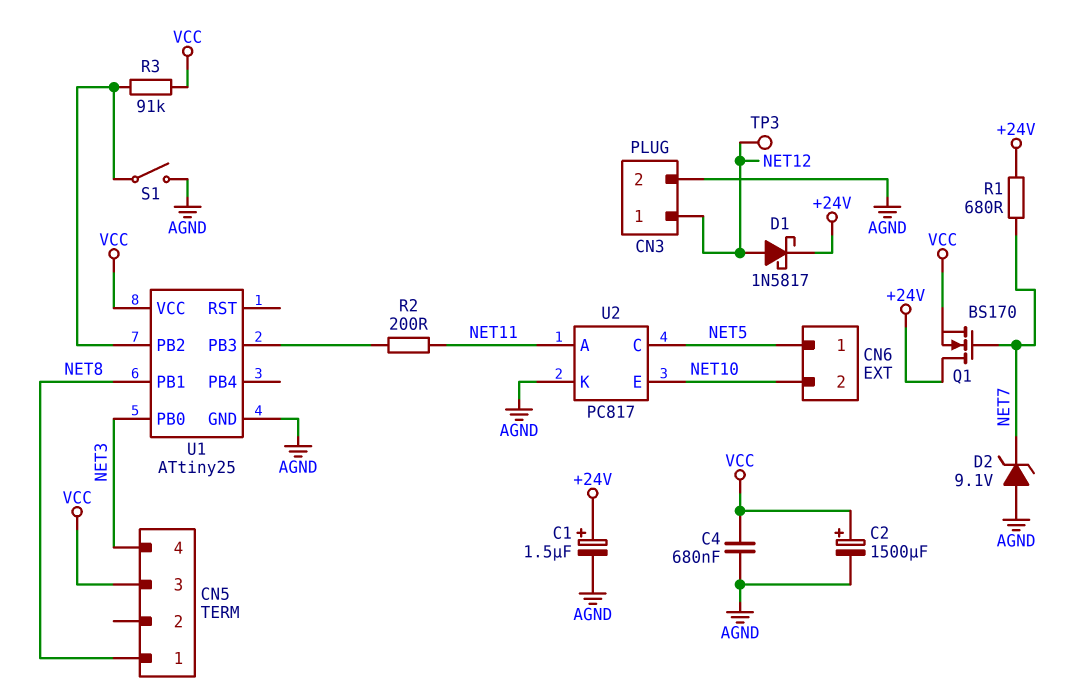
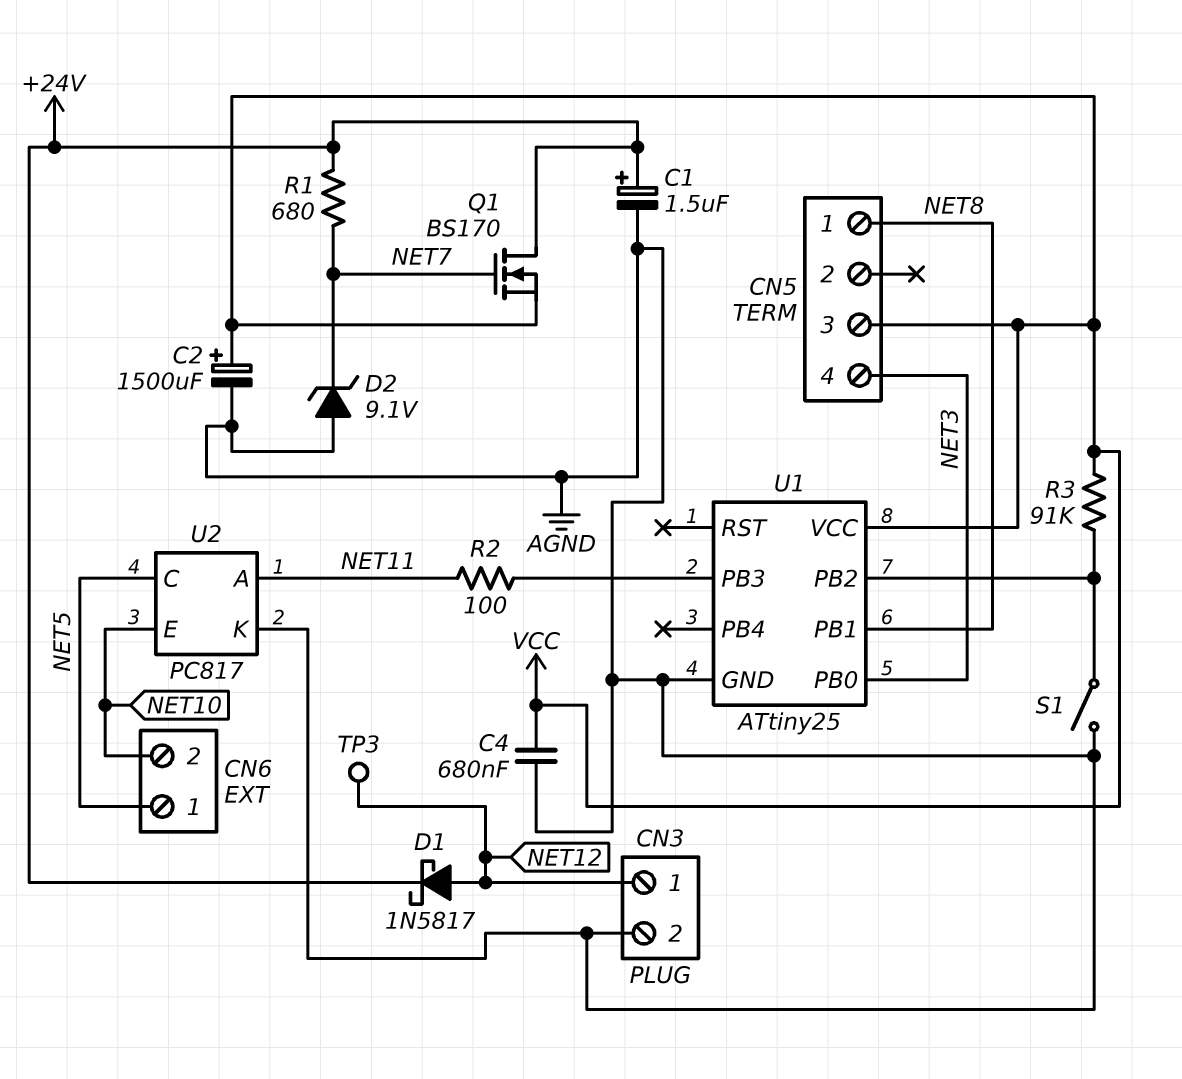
R2: 200 (NET11, U1/PB3) -> 100 (NET11, U1/PB3)

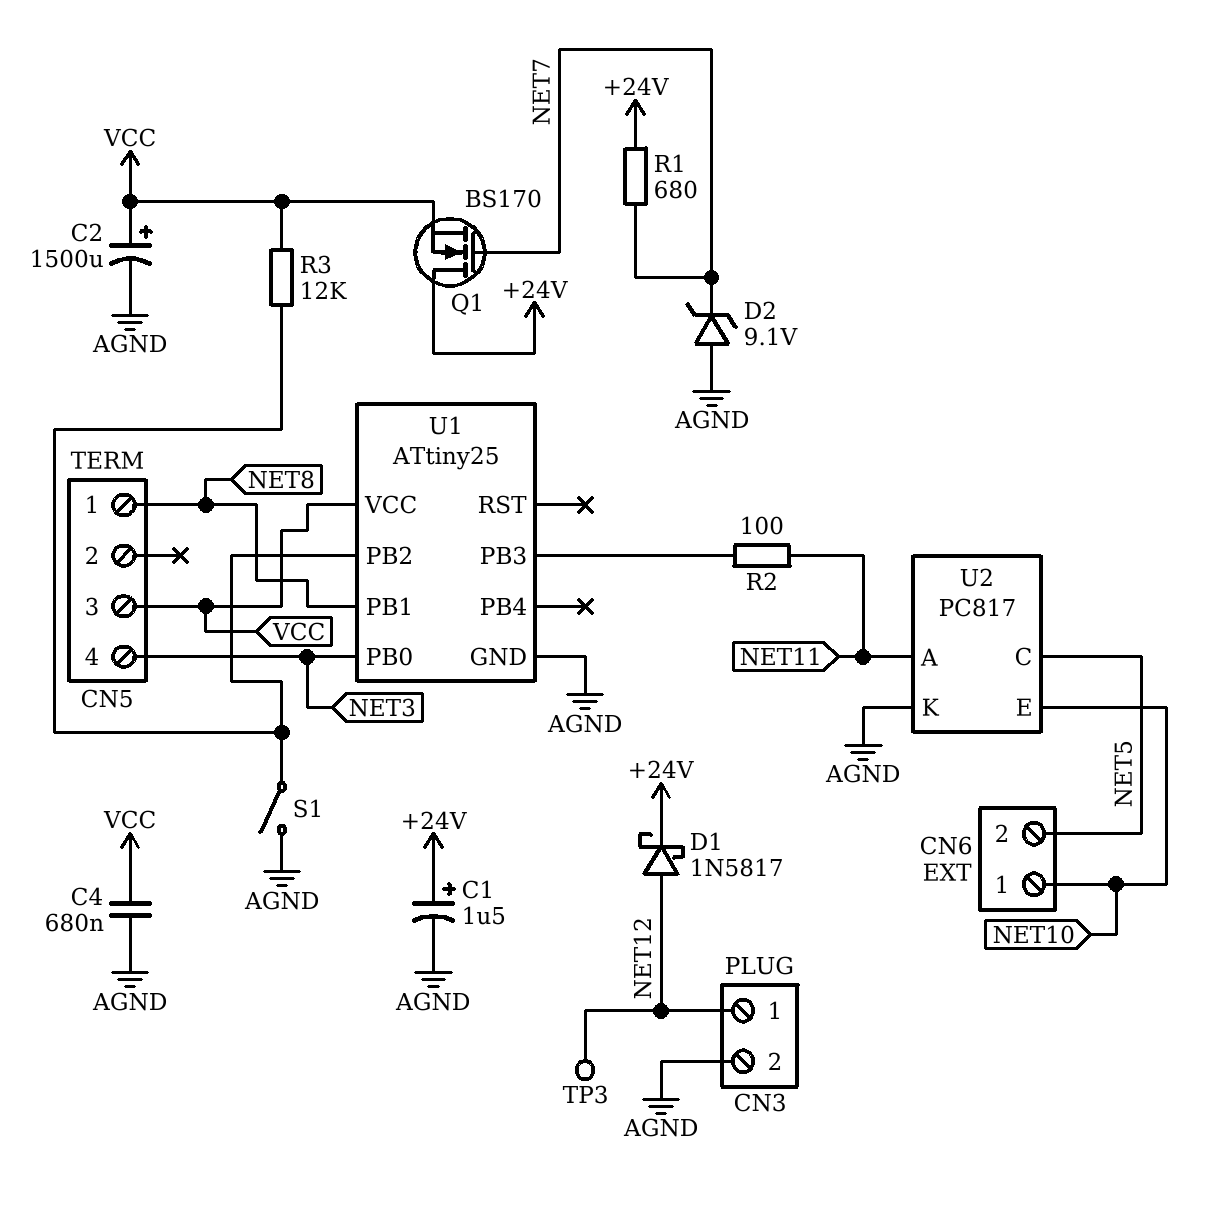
CN6 pin 1: NET5 -> NET10
CN6 pin 2: NET10 -> NET5
R3: 91k (U1/PB2, VCC) -> 12k (U1/PB2, VCC)

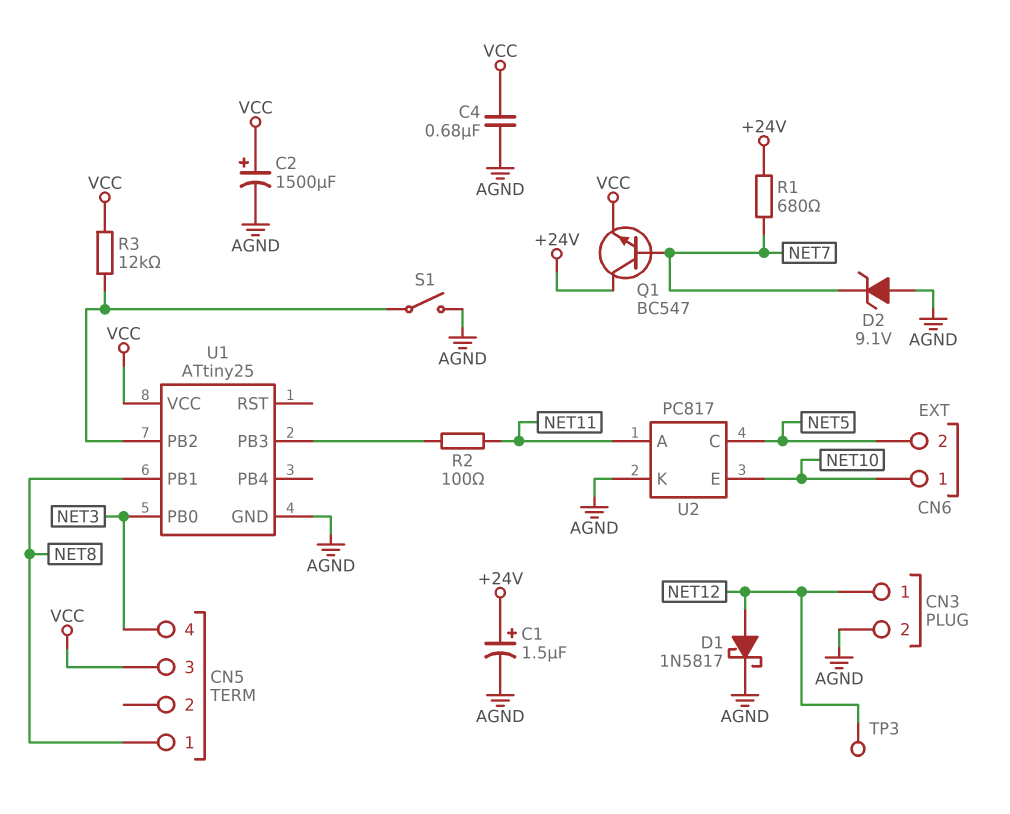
D1: schottky 1N5817 (A NET12, K +24V) -> schottky 1N5817 (A NET12, K AGND)
Q1: NMOS BS170 (G NET7, D +24V, S VCC) -> NPN BC547 (B NET7, C +24V, E VCC)

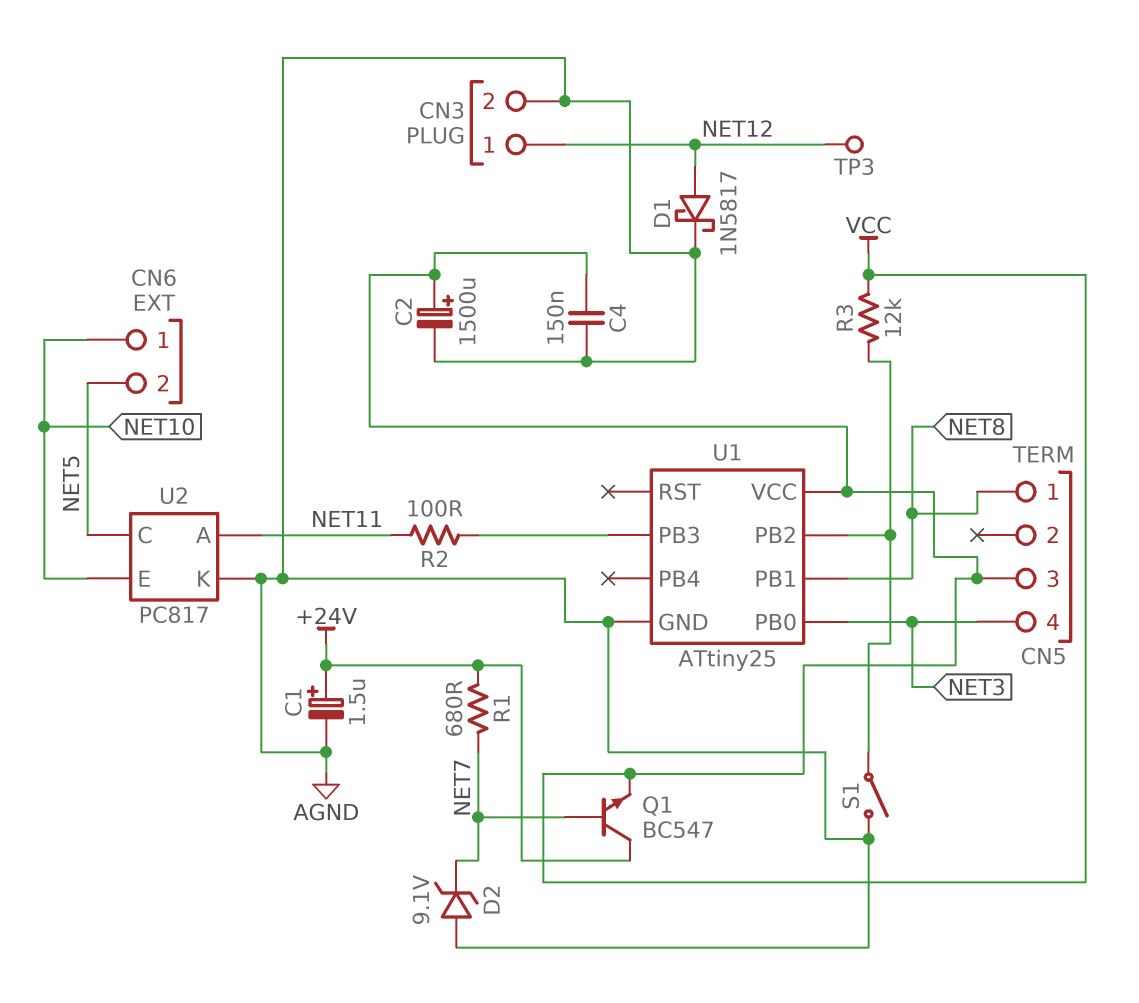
C4: 680nF (AGND, VCC) -> 150nF (AGND, VCC)

